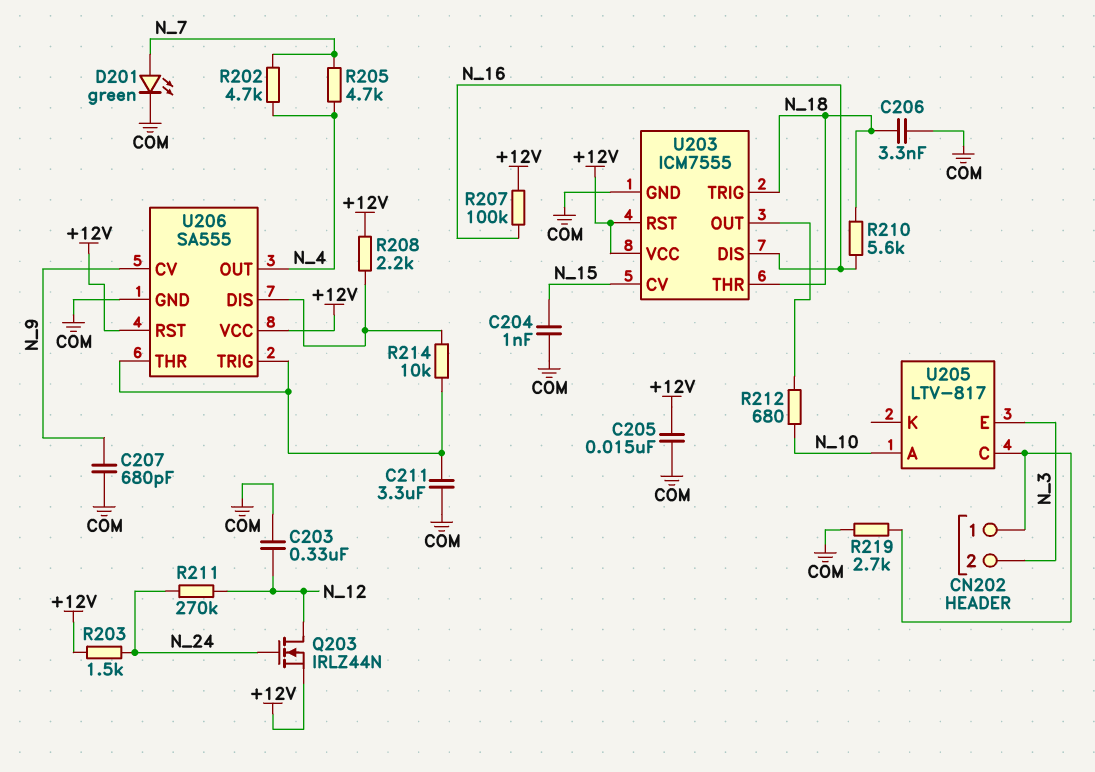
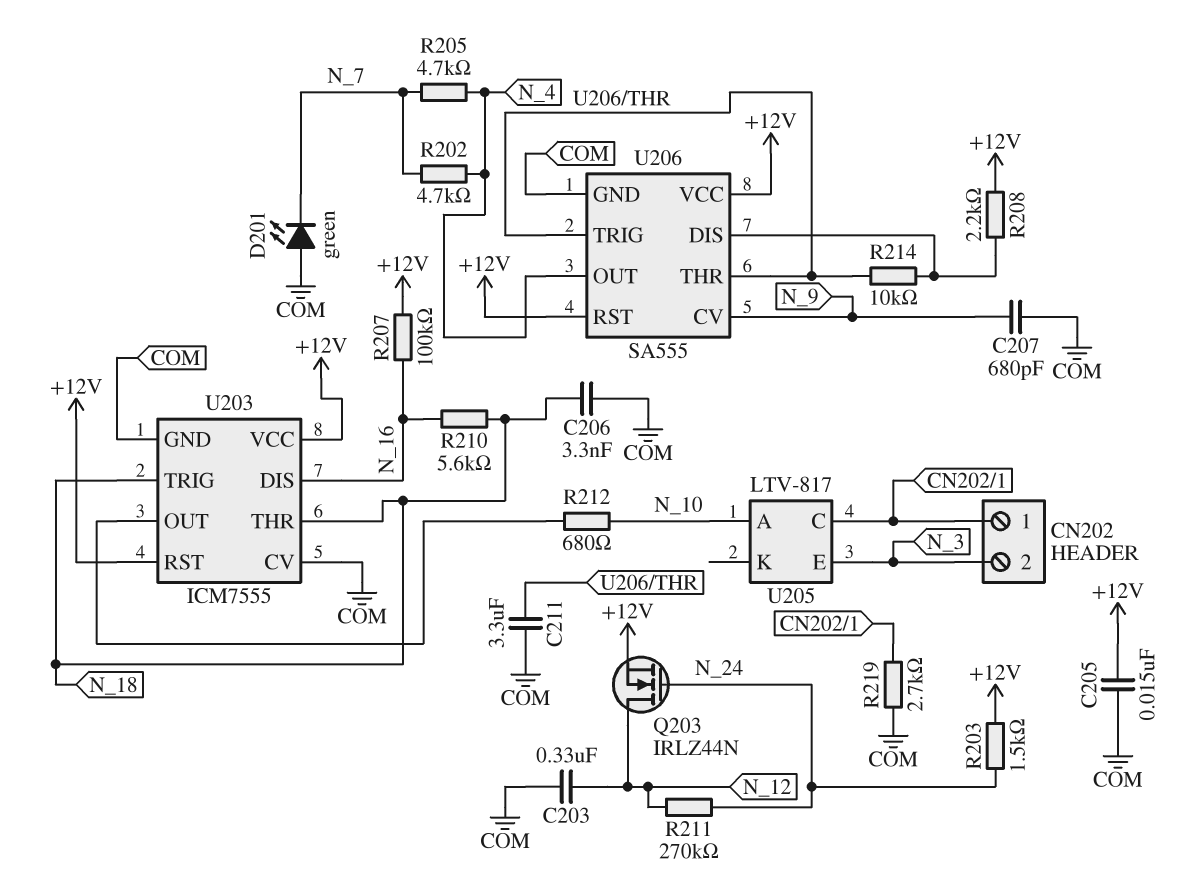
C204: 1nF (COM, N_15) -> none
D201: LED green (A N_7, K COM) -> LED green (A COM, K N_7)
U203 pin CV: N_15 -> COM

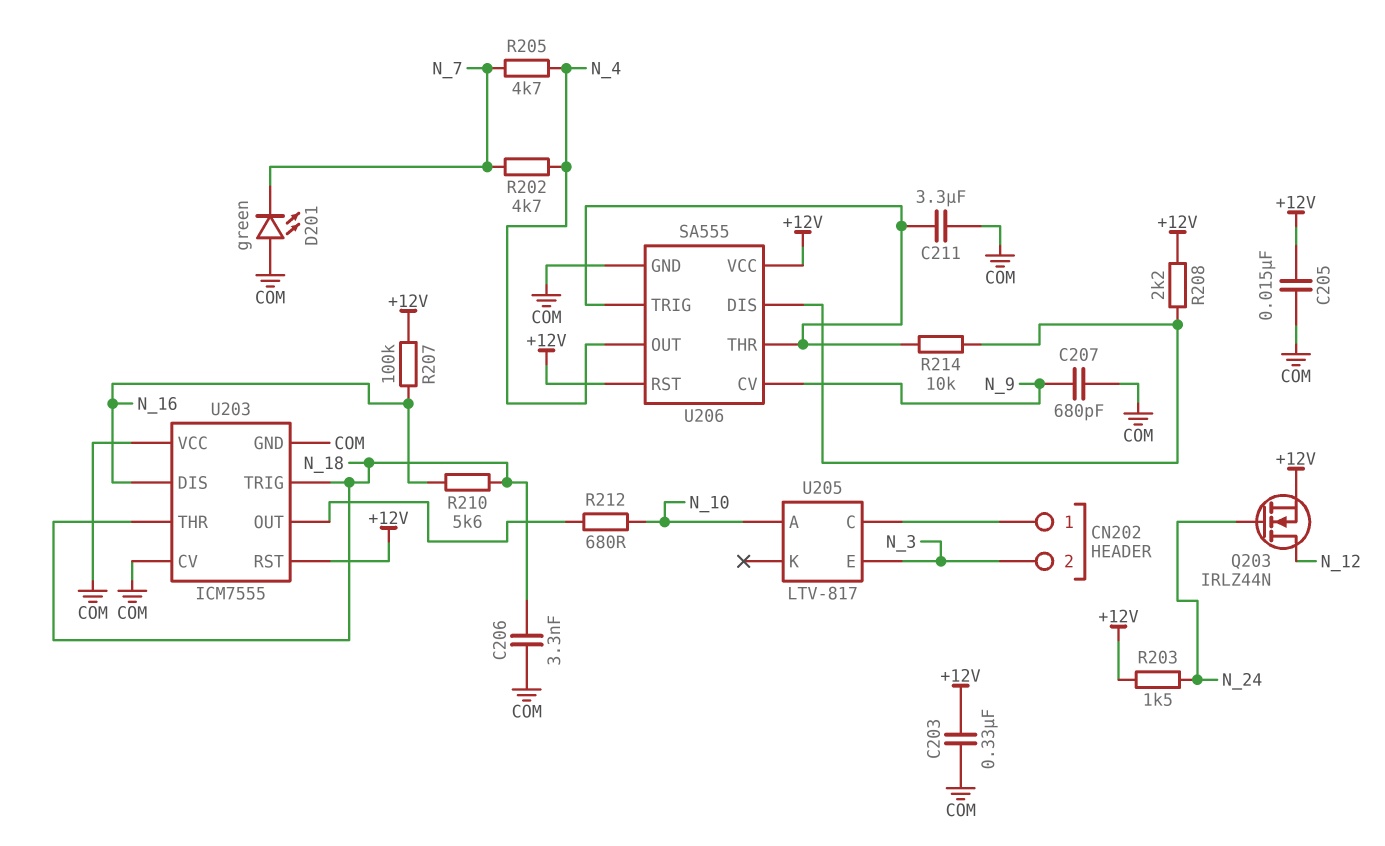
C203: 330nF (COM, N_12) -> 330nF (+12V, COM)
R211: 270k (N_12, N_24) -> none
R219: 2.7k (CN202/1, COM) -> none
U203 pin VCC: +12V -> COM

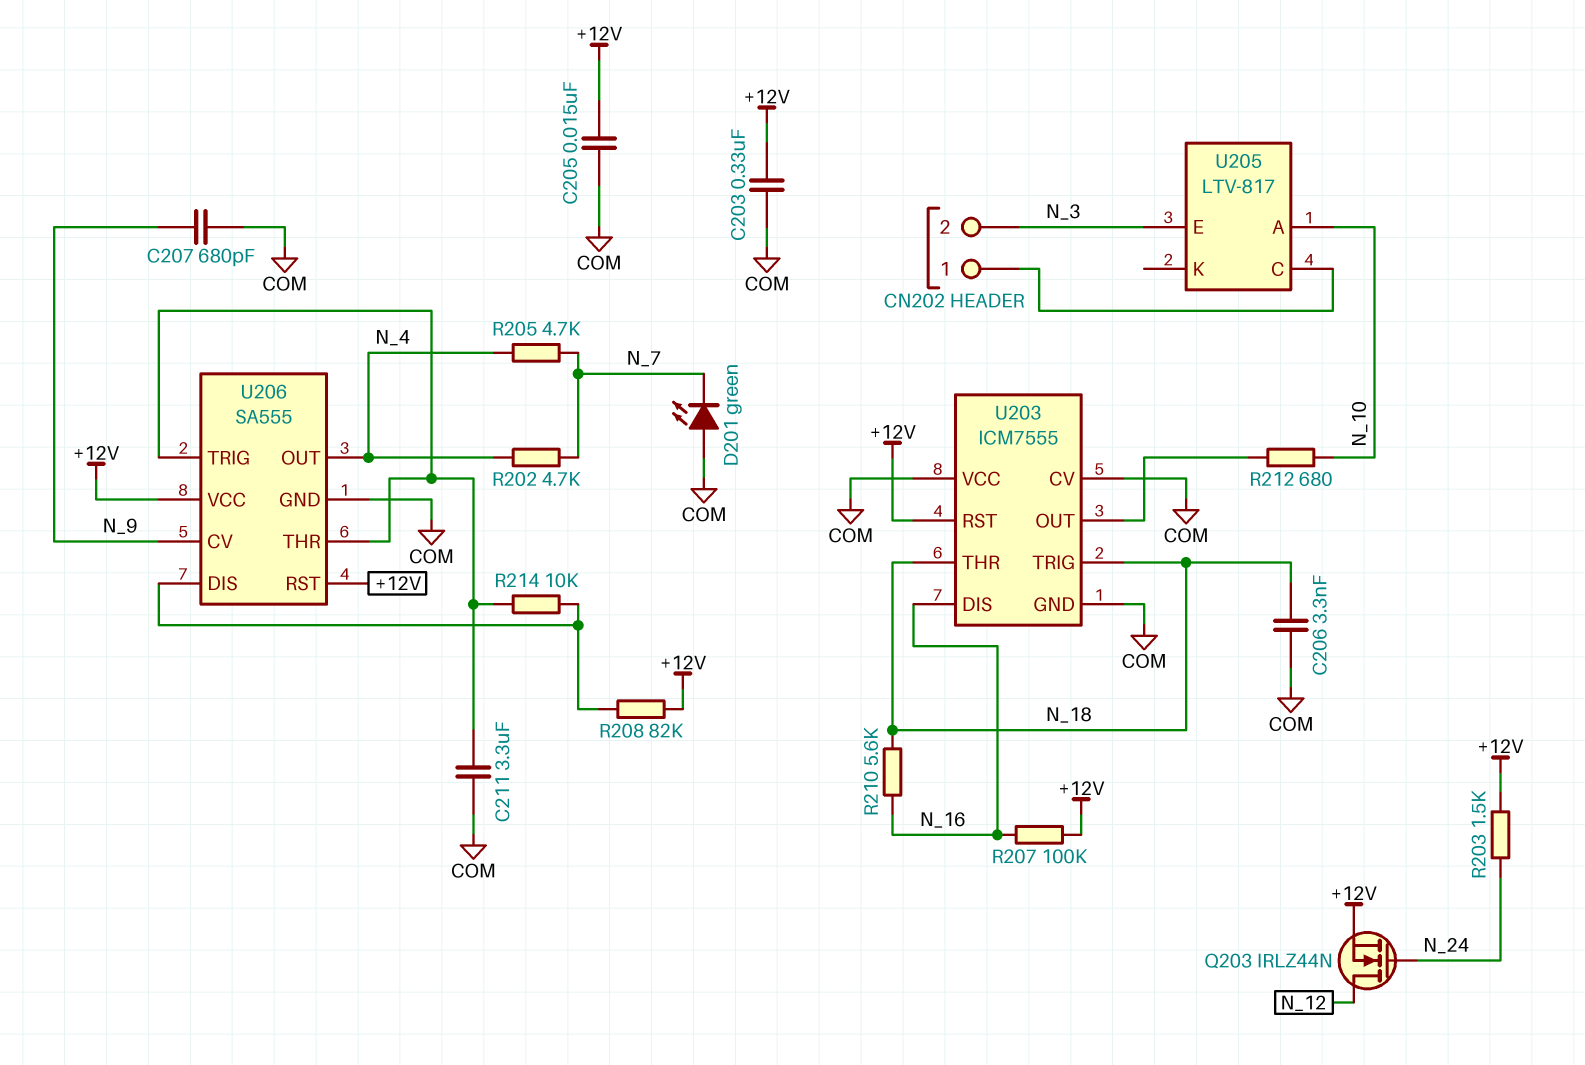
R208: 2.2k (+12V, U206/DIS) -> 82k (+12V, U206/DIS)

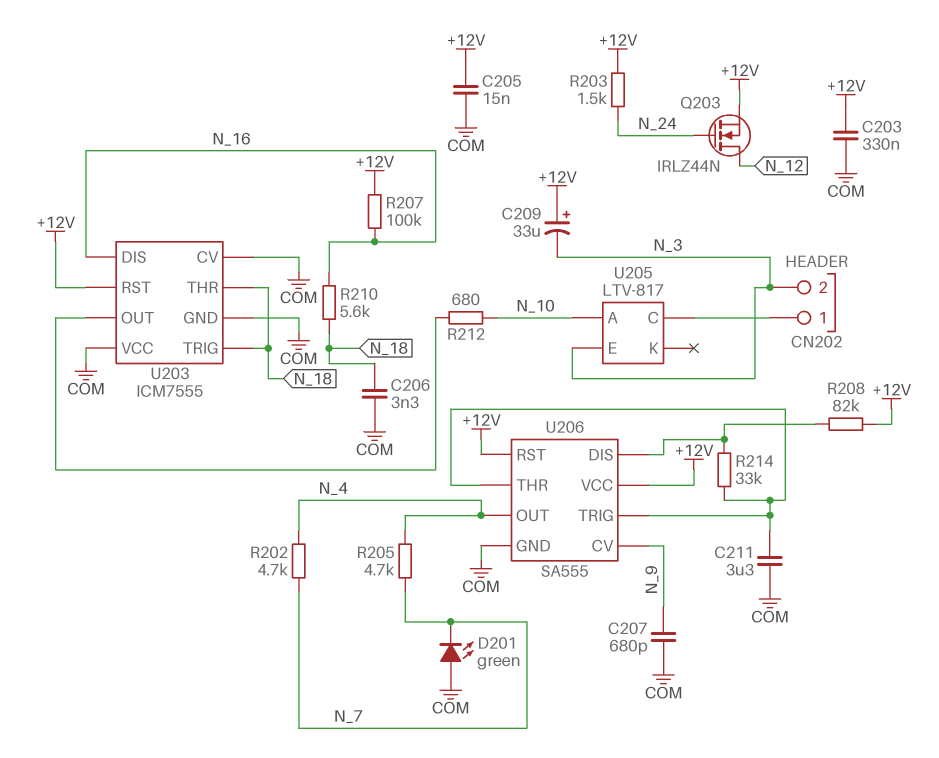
C209: none -> 33uF (plus +12V, minus N_3)
R214: 10k (U206/DIS, U206/THR) -> 33k (U206/DIS, U206/THR)

